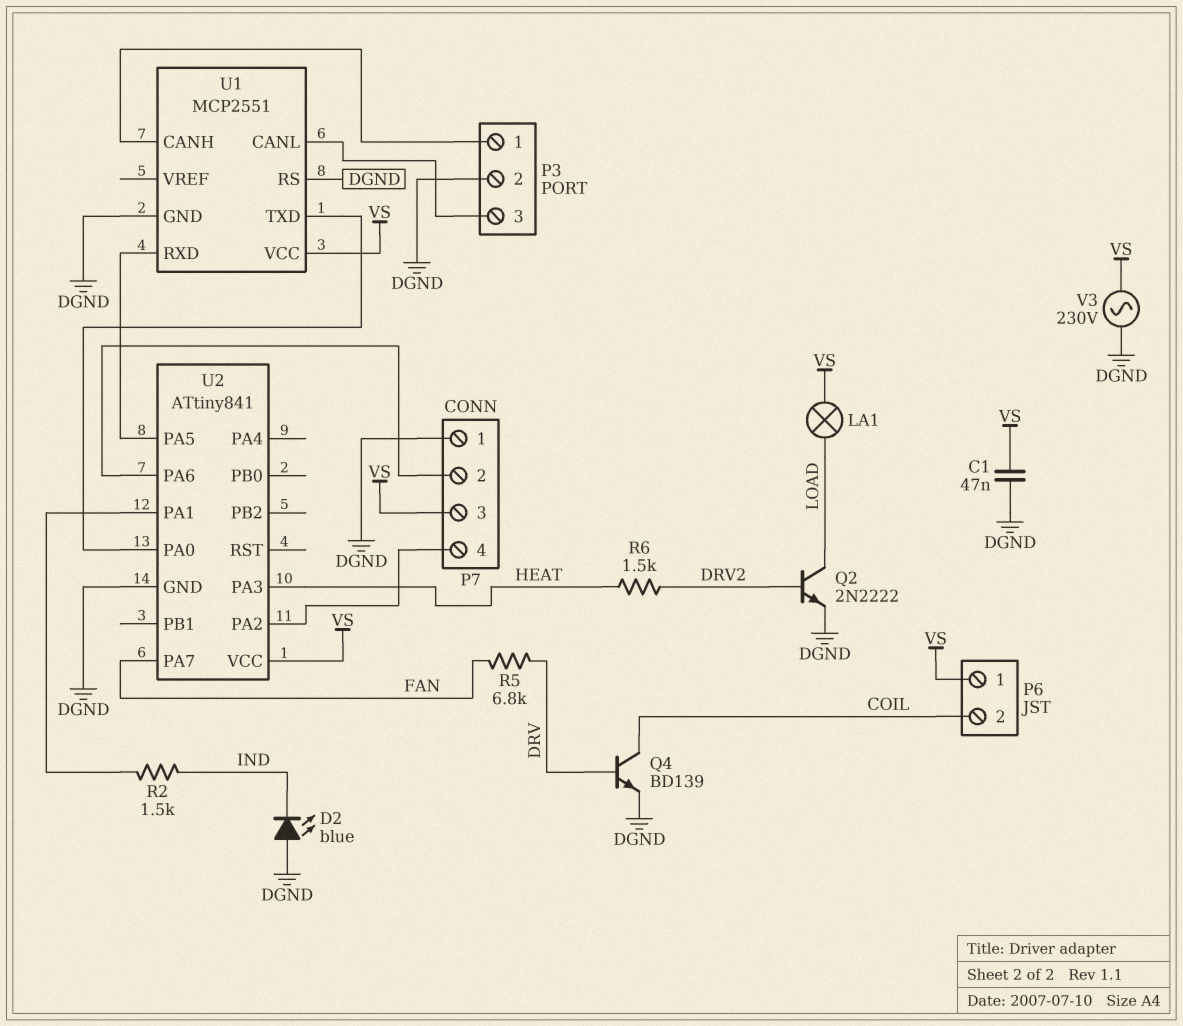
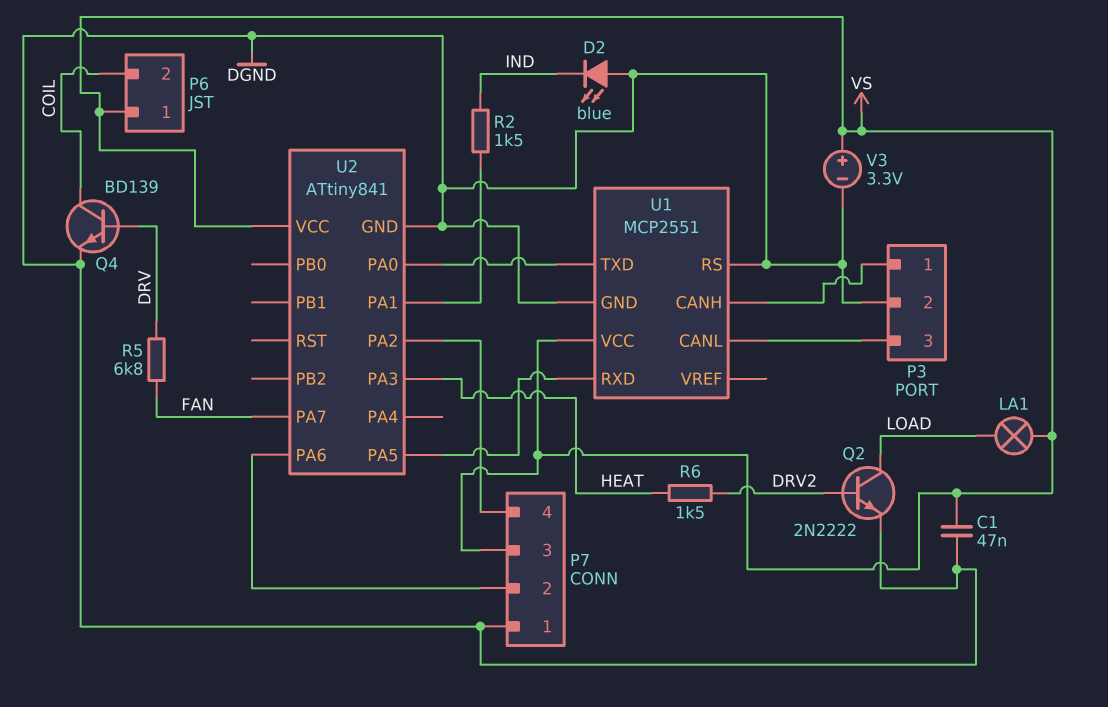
V3: AC 230V (DGND, VS) -> 3.3V (plus VS, minus DGND)

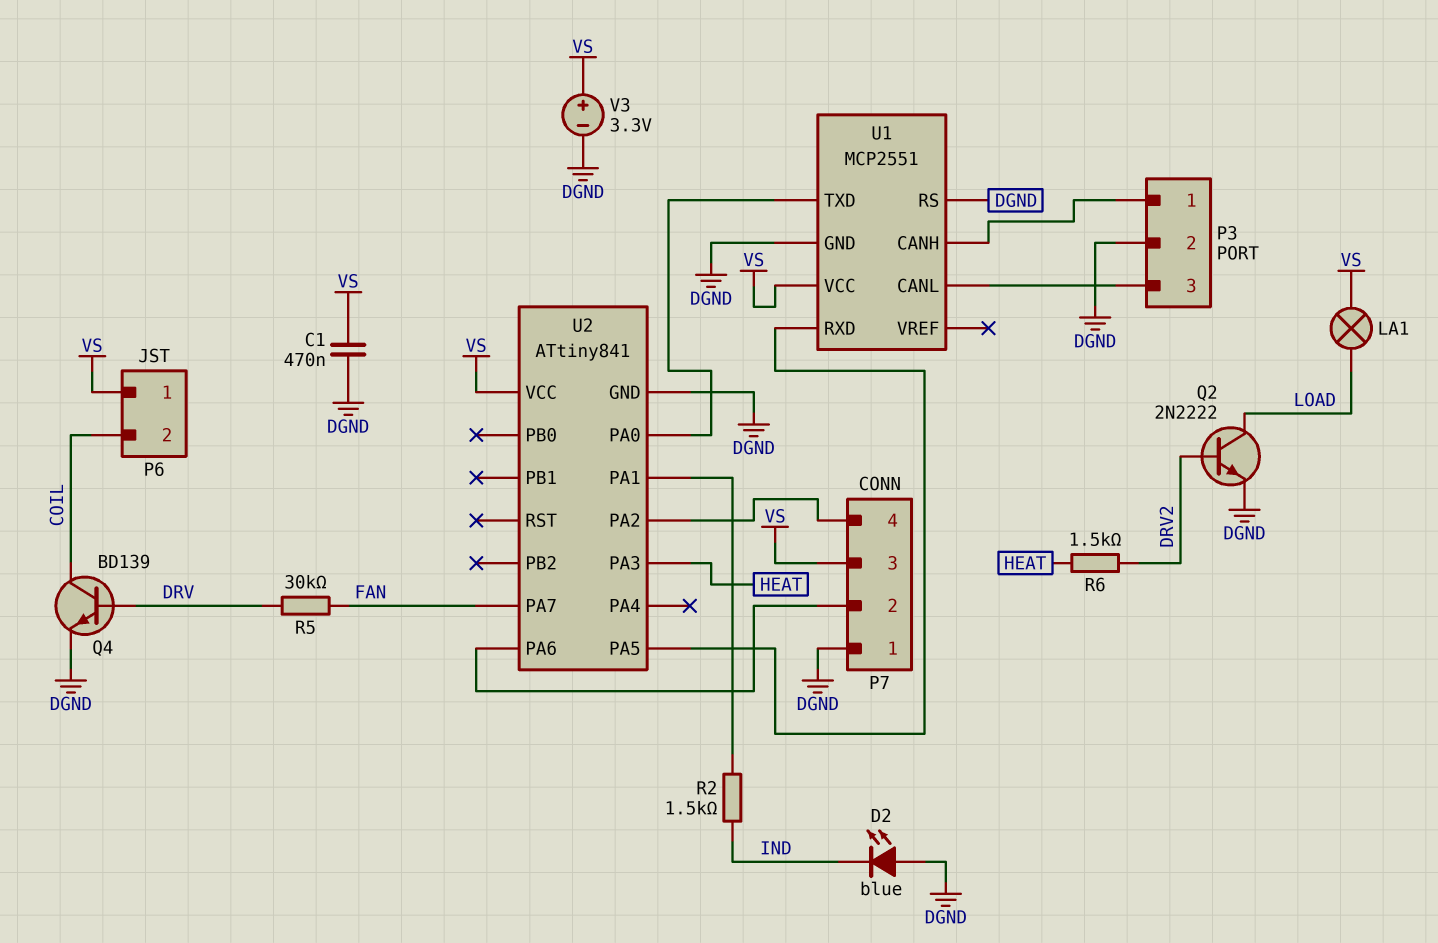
C1: 47nF (DGND, VS) -> 470nF (DGND, VS)
R5: 6.8k (DRV, FAN) -> 30k (DRV, FAN)

